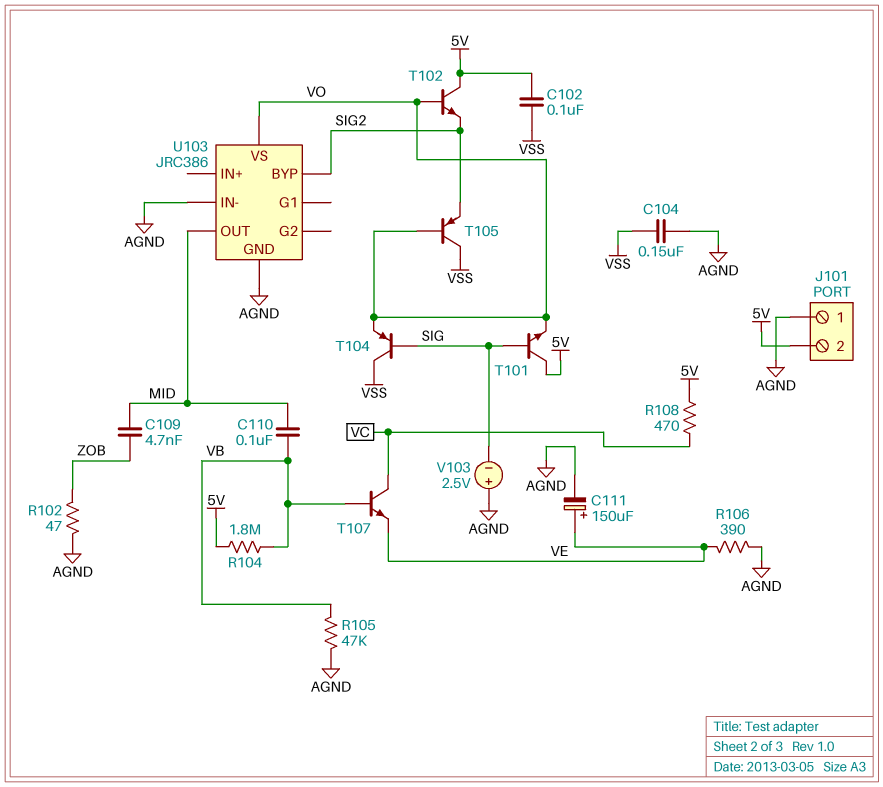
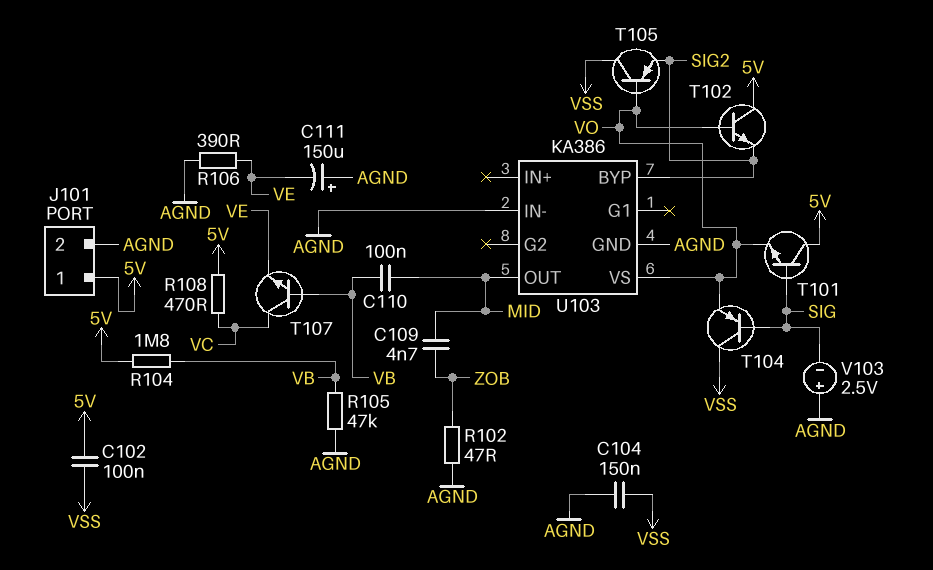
C111: 150uF (plus VE, minus AGND) -> 150uF (plus AGND, minus VE)
J101 pin 1: AGND -> 5V
J101 pin 2: 5V -> AGND
U103: JRC386 -> KA386

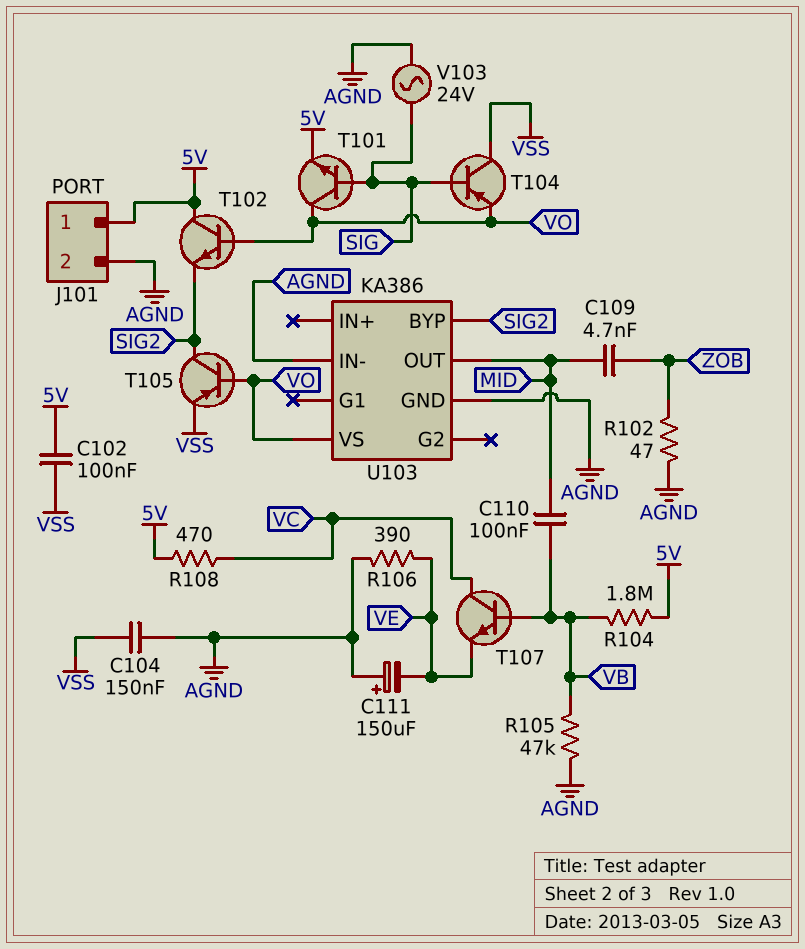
T101: NPN (B SIG, C 5V, E VO) -> NPN (B SIG, C VO, E 5V)
T105: PNP (B VO, C VSS, E SIG2) -> PNP (B VO, C SIG2, E VSS)
V103: 2.5V (plus AGND, minus SIG) -> AC 24V (AGND, SIG)

